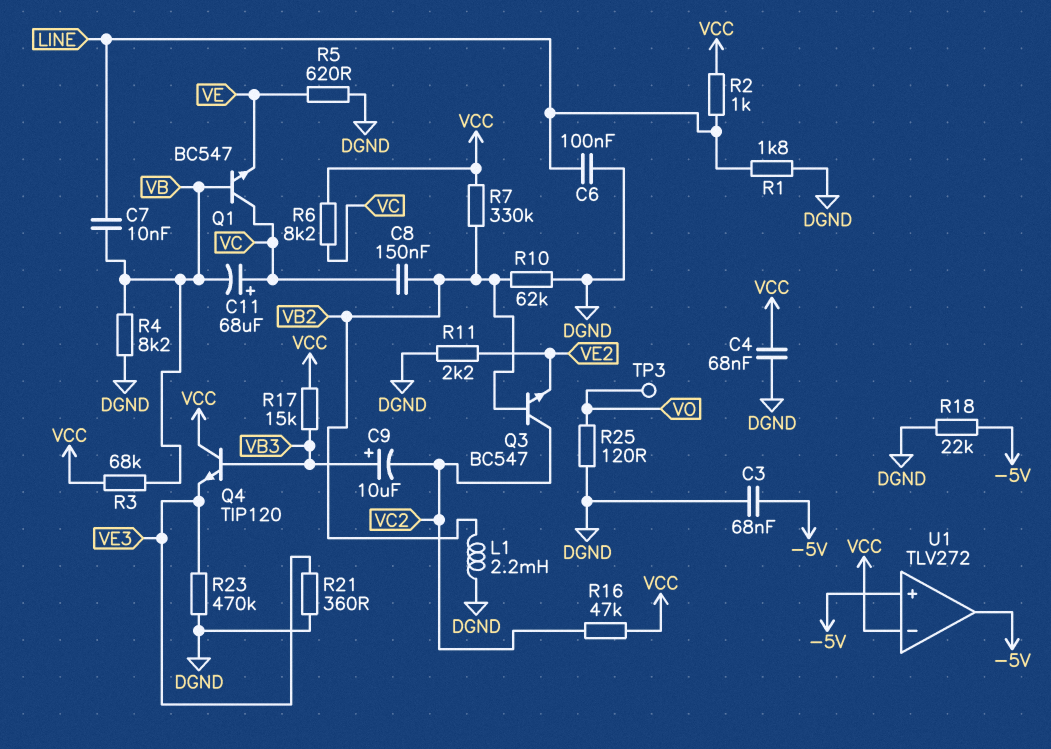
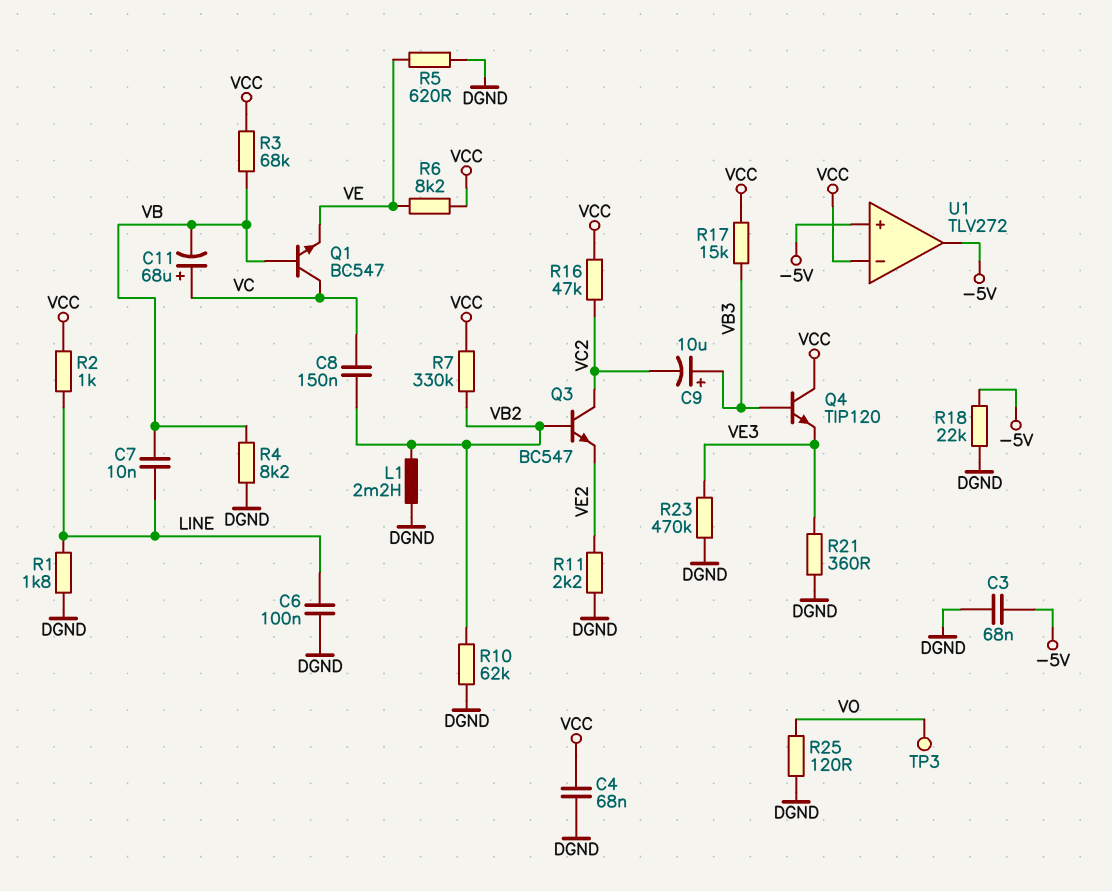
R6: 8.2k (VC, VCC) -> 8.2k (VCC, VE)

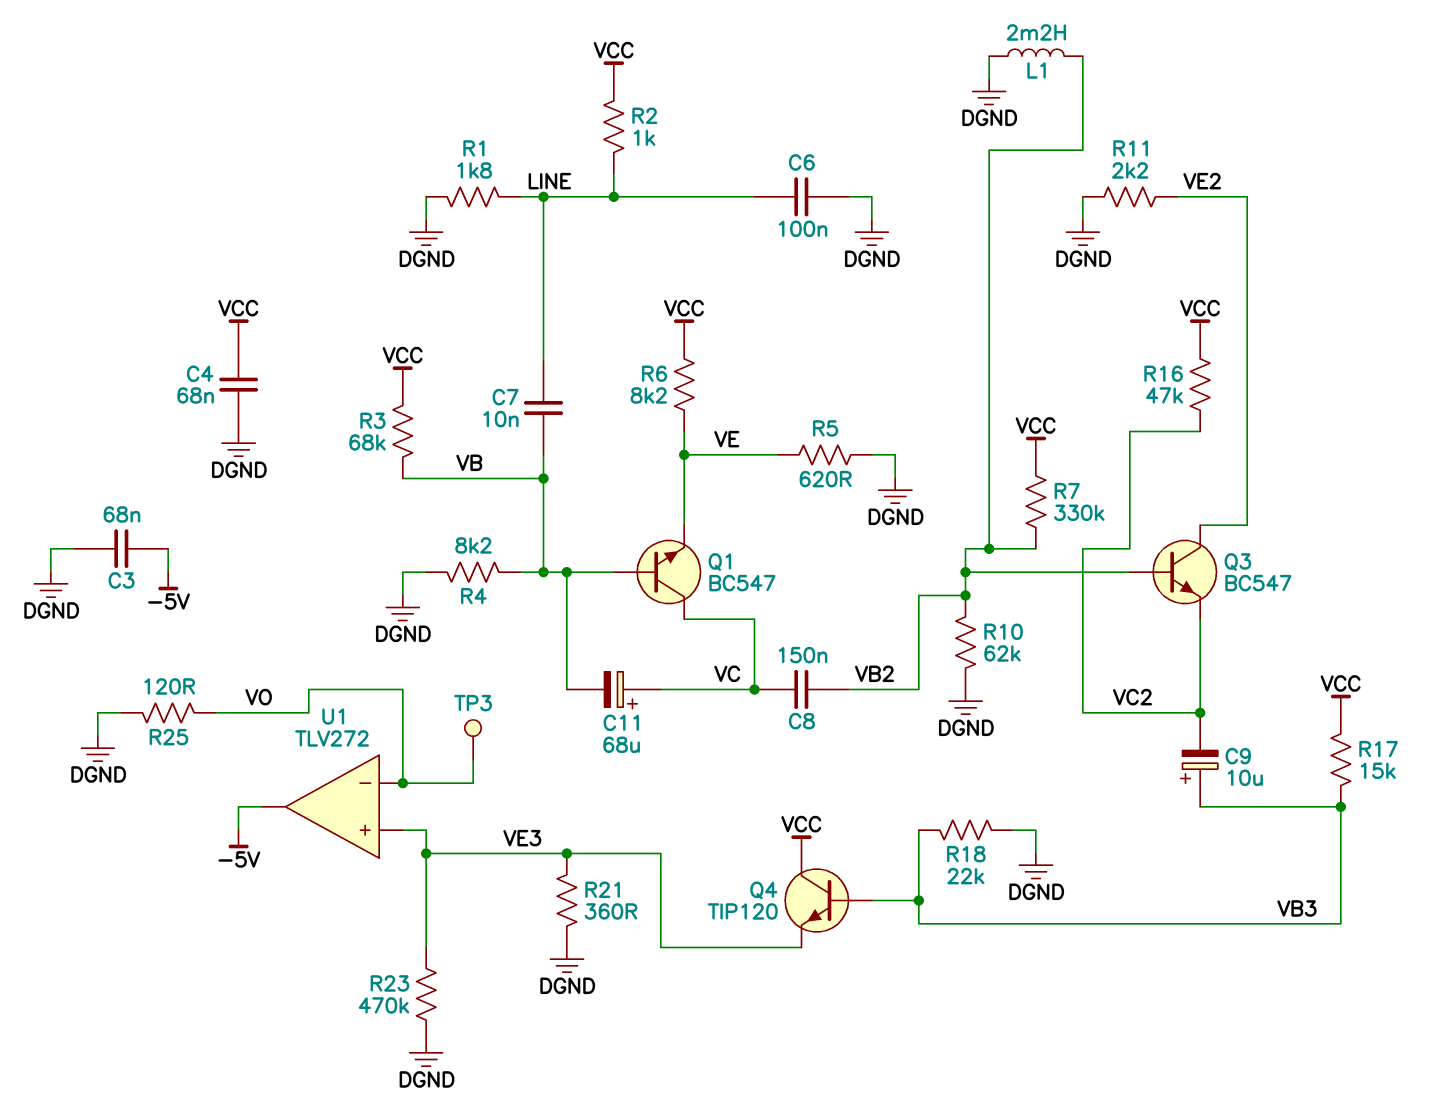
Q3: NPN BC547 (B VB2, C VC2, E VE2) -> NPN BC547 (B VB2, C VE2, E VC2)
R18: 22k (-5V, DGND) -> 22k (DGND, VB3)
U1 pin in+: -5V -> VE3
U1 pin in-: VCC -> VO

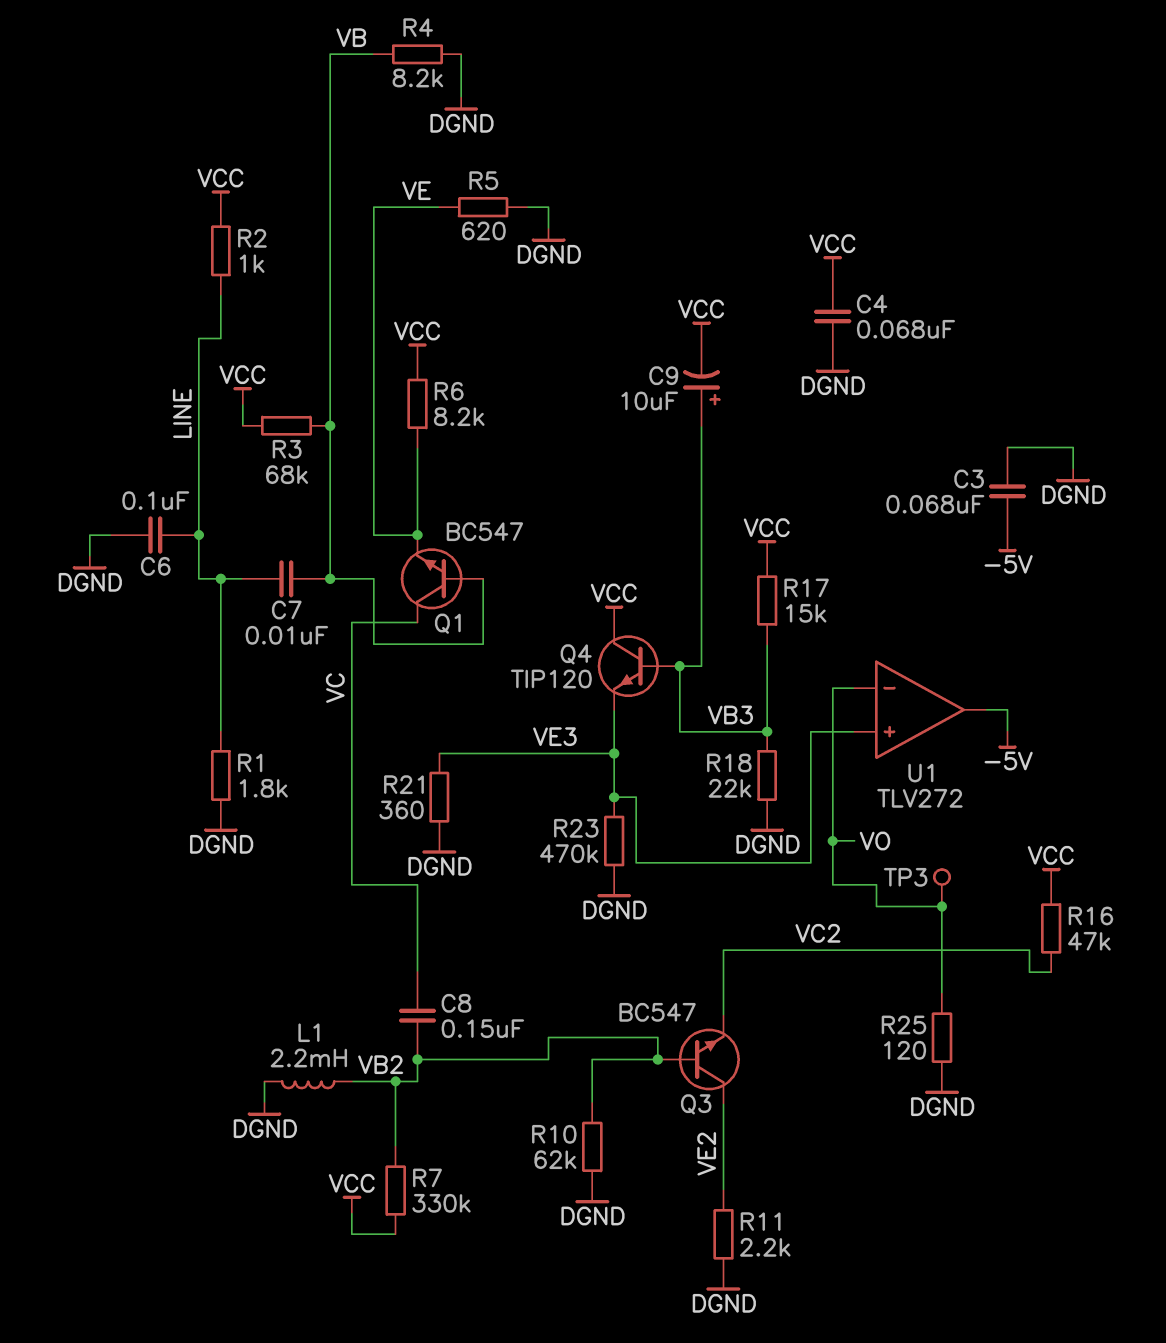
C9: 10uF (plus VB3, minus VC2) -> 10uF (plus VB3, minus VCC)
C11: 68uF (plus VC, minus VB) -> none

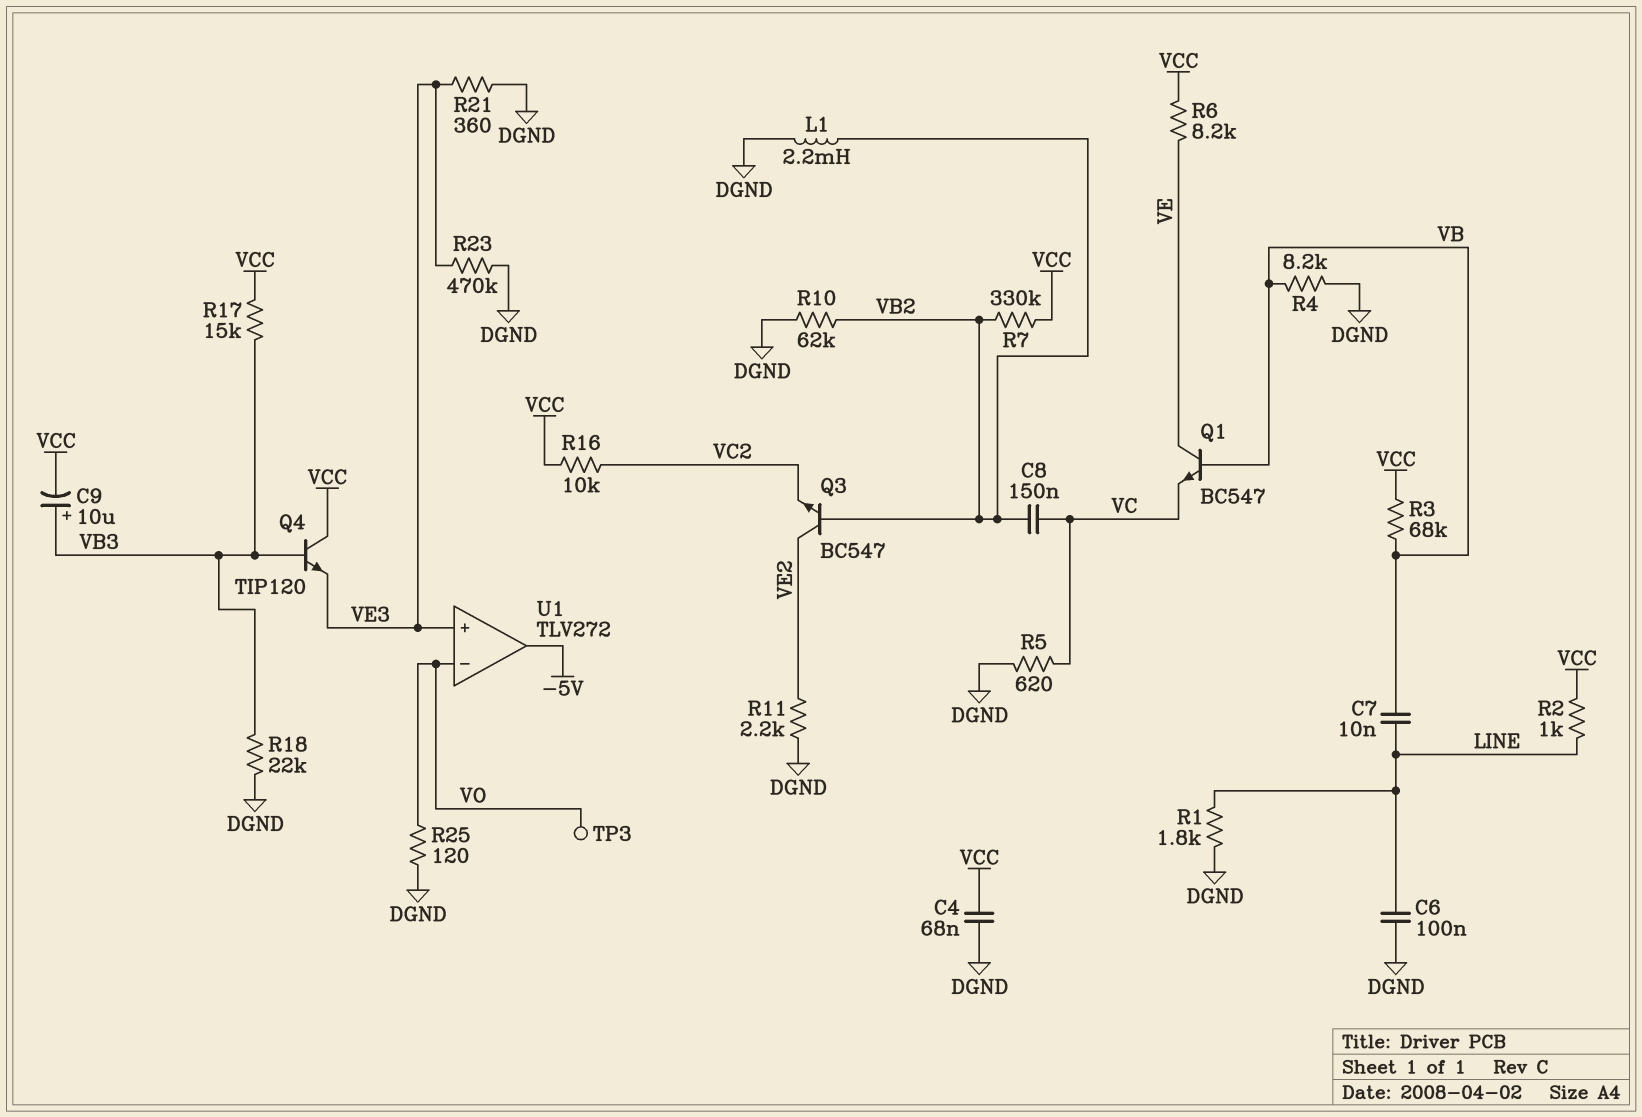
C3: 68nF (-5V, DGND) -> none
Q1: NPN BC547 (B VB, C VC, E VE) -> NPN BC547 (B VB, C VE, E VC)
R5: 620 (DGND, VE) -> 620 (DGND, VC)
R16: 47k (VC2, VCC) -> 10k (VC2, VCC)

